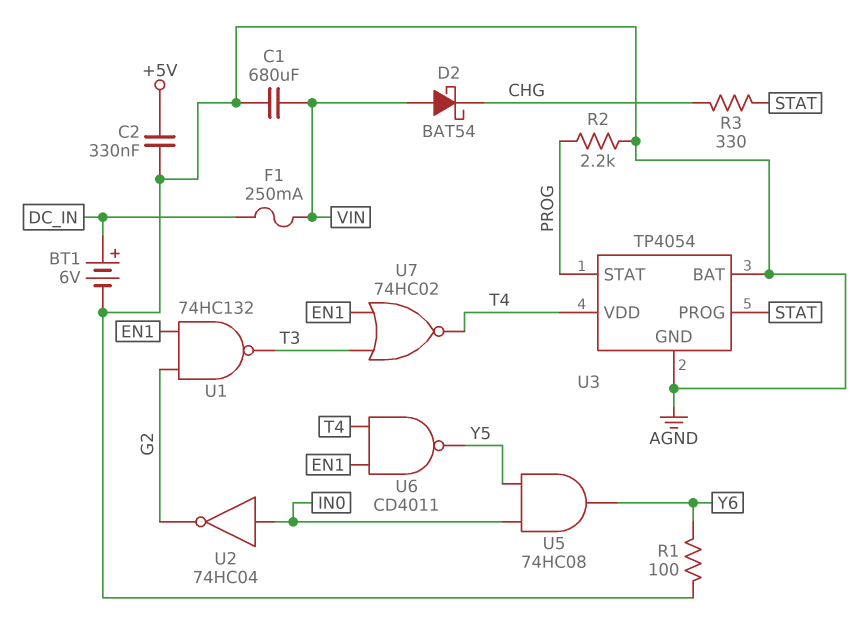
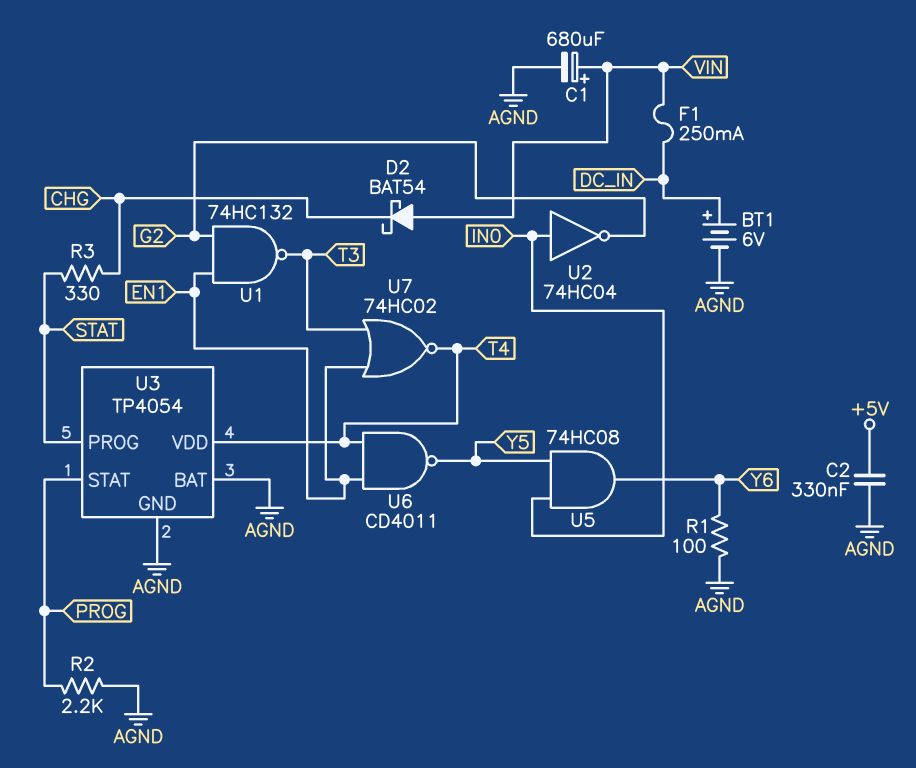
C1: 680uF (AGND, VIN) -> 680uF (plus VIN, minus AGND)

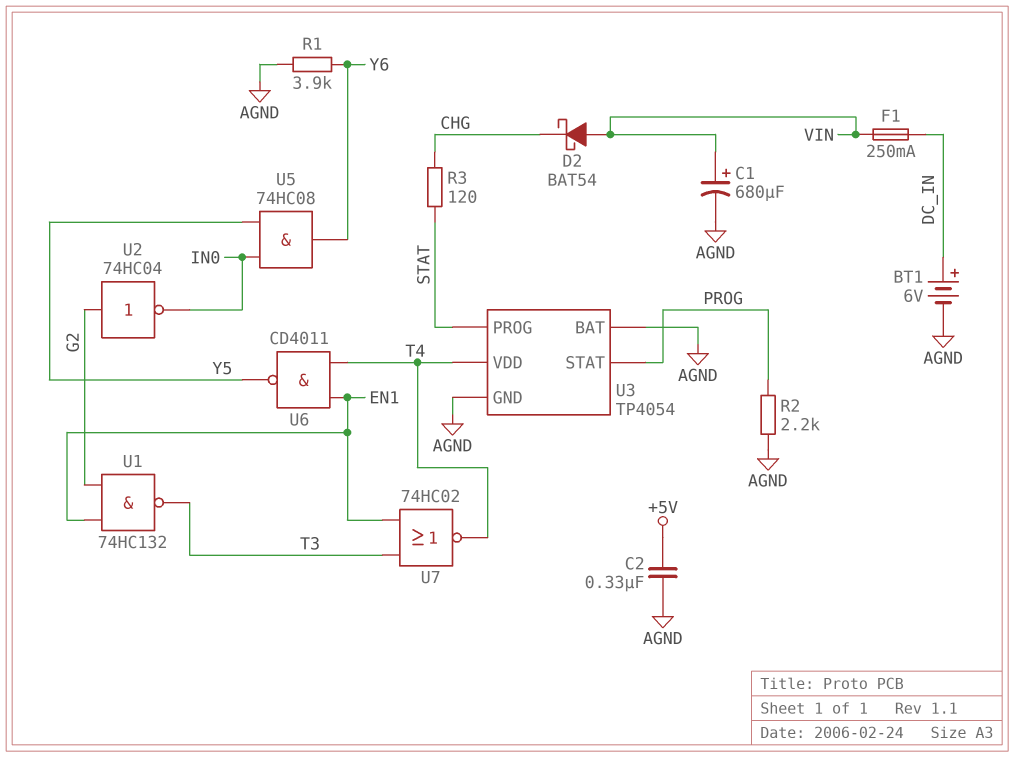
R1: 100 (AGND, Y6) -> 3.9k (AGND, Y6)
R3: 330 (CHG, STAT) -> 120 (CHG, STAT)
U2: NOT 74HC04 (in IN0, out G2) -> NOT 74HC04 (in G2, out IN0)

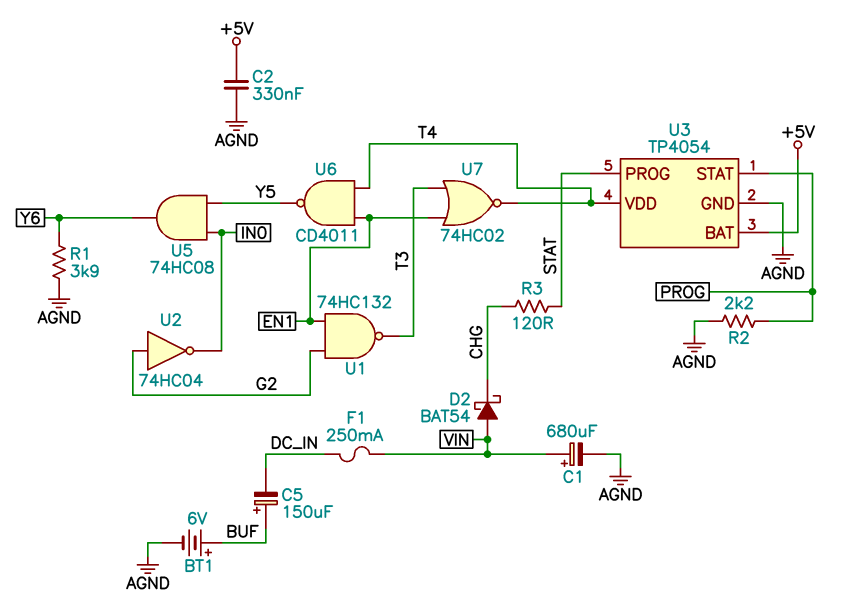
BT1: 6V (plus DC_IN, minus AGND) -> 6V (plus BUF, minus AGND)
C5: none -> 150uF (plus BUF, minus DC_IN)
U3 pin BAT: AGND -> +5V

